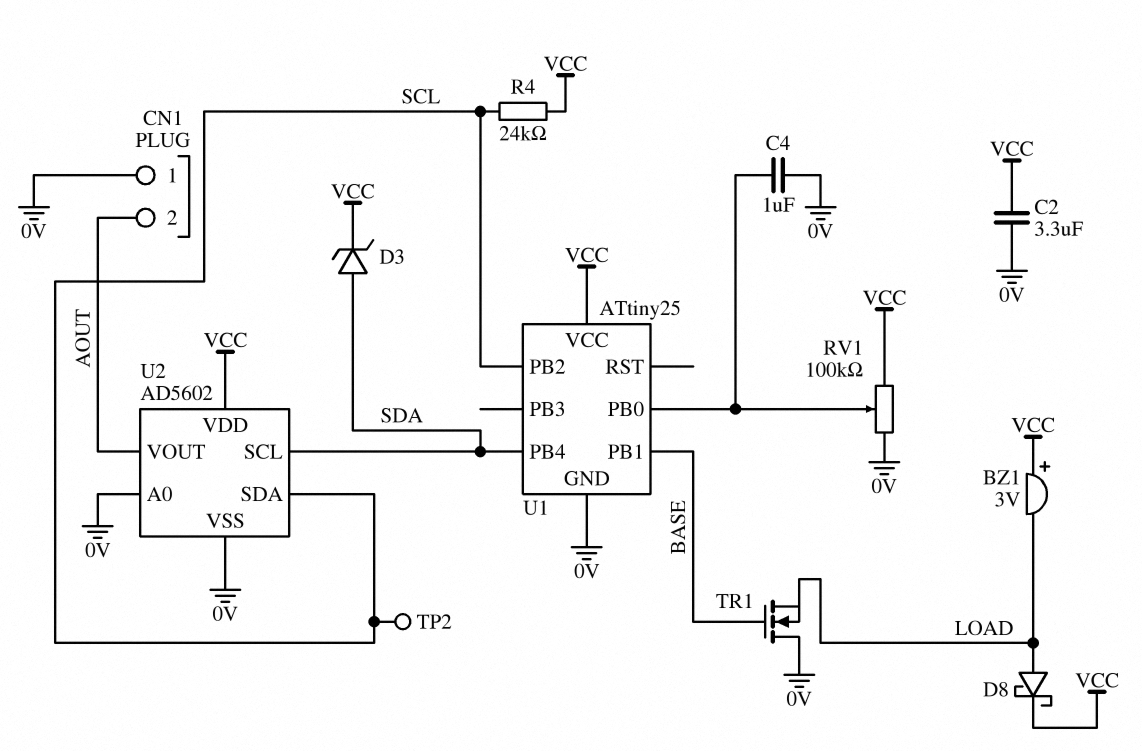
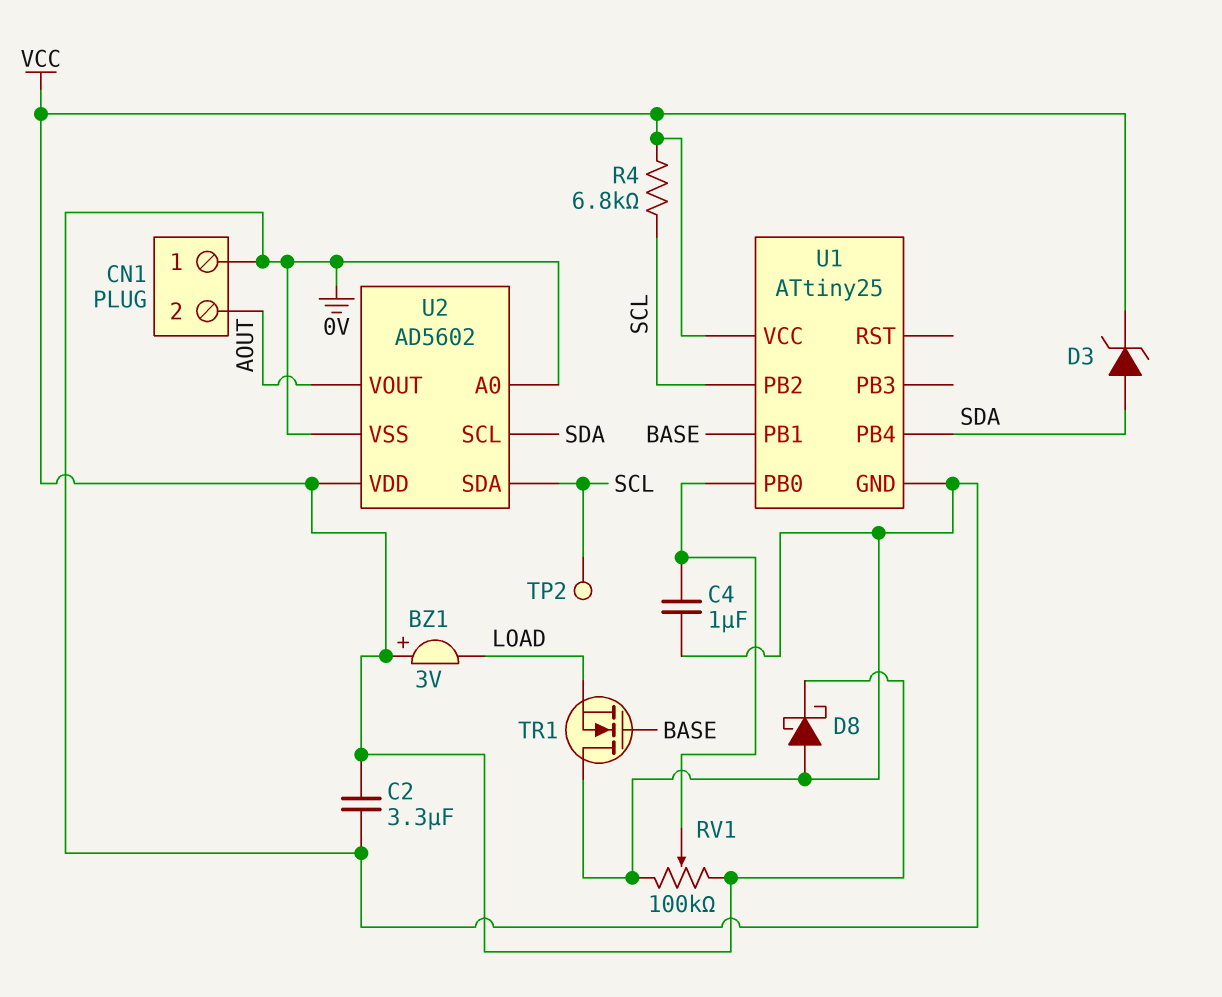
D8: schottky (A LOAD, K VCC) -> schottky (A 0V, K VCC)
R4: 24k (SCL, VCC) -> 6.8k (SCL, VCC)

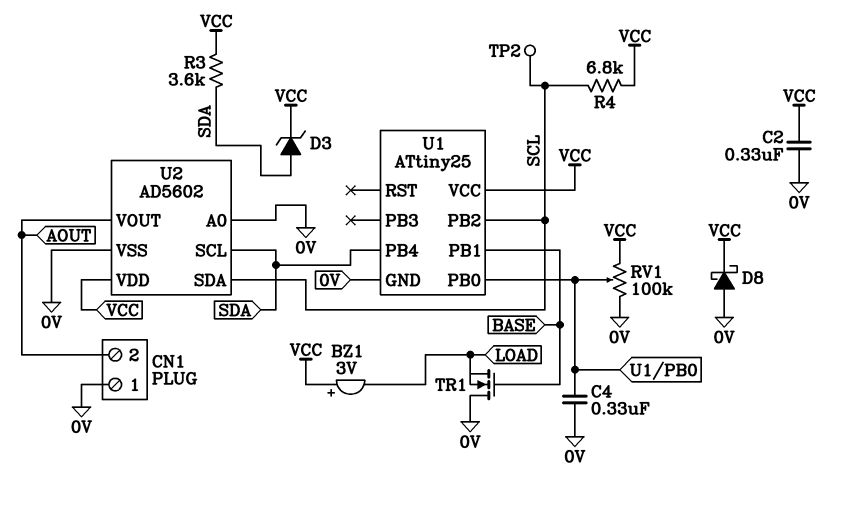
C2: 3.3uF (0V, VCC) -> 330nF (0V, VCC)
C4: 1uF (0V, U1/PB0) -> 330nF (0V, U1/PB0)
R3: none -> 3.6k (SDA, VCC)

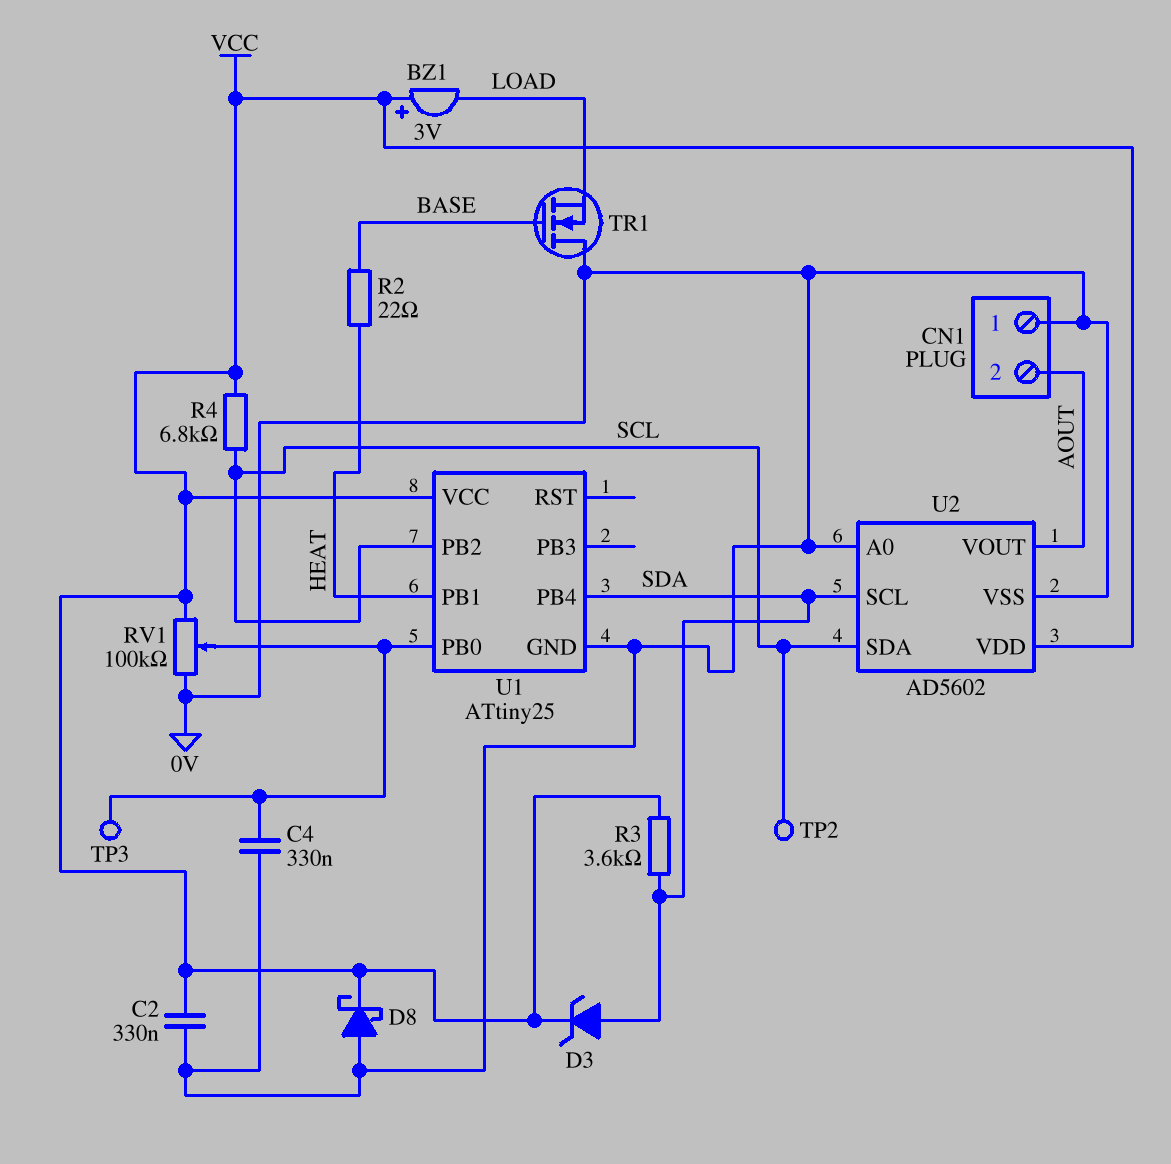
R2: none -> 22 (BASE, HEAT)
TP3: none -> test point (U1/PB0)
U1 pin PB1: BASE -> HEAT

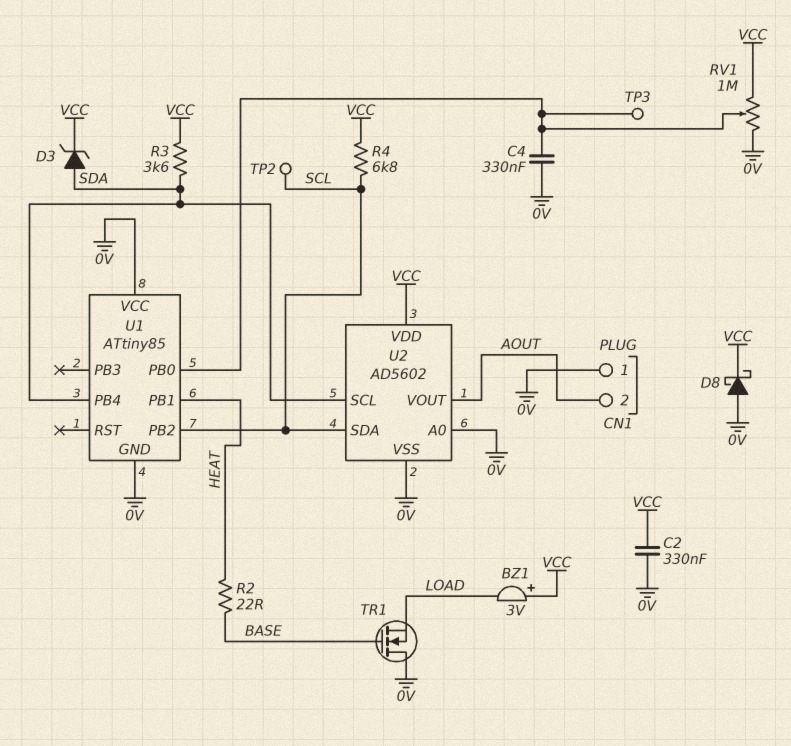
RV1: 100k (0V, VCC, wiper U1/PB0) -> 1M (0V, VCC, wiper U1/PB0)
U1: ATtiny25 -> ATtiny85
U1 pin VCC: VCC -> 0V

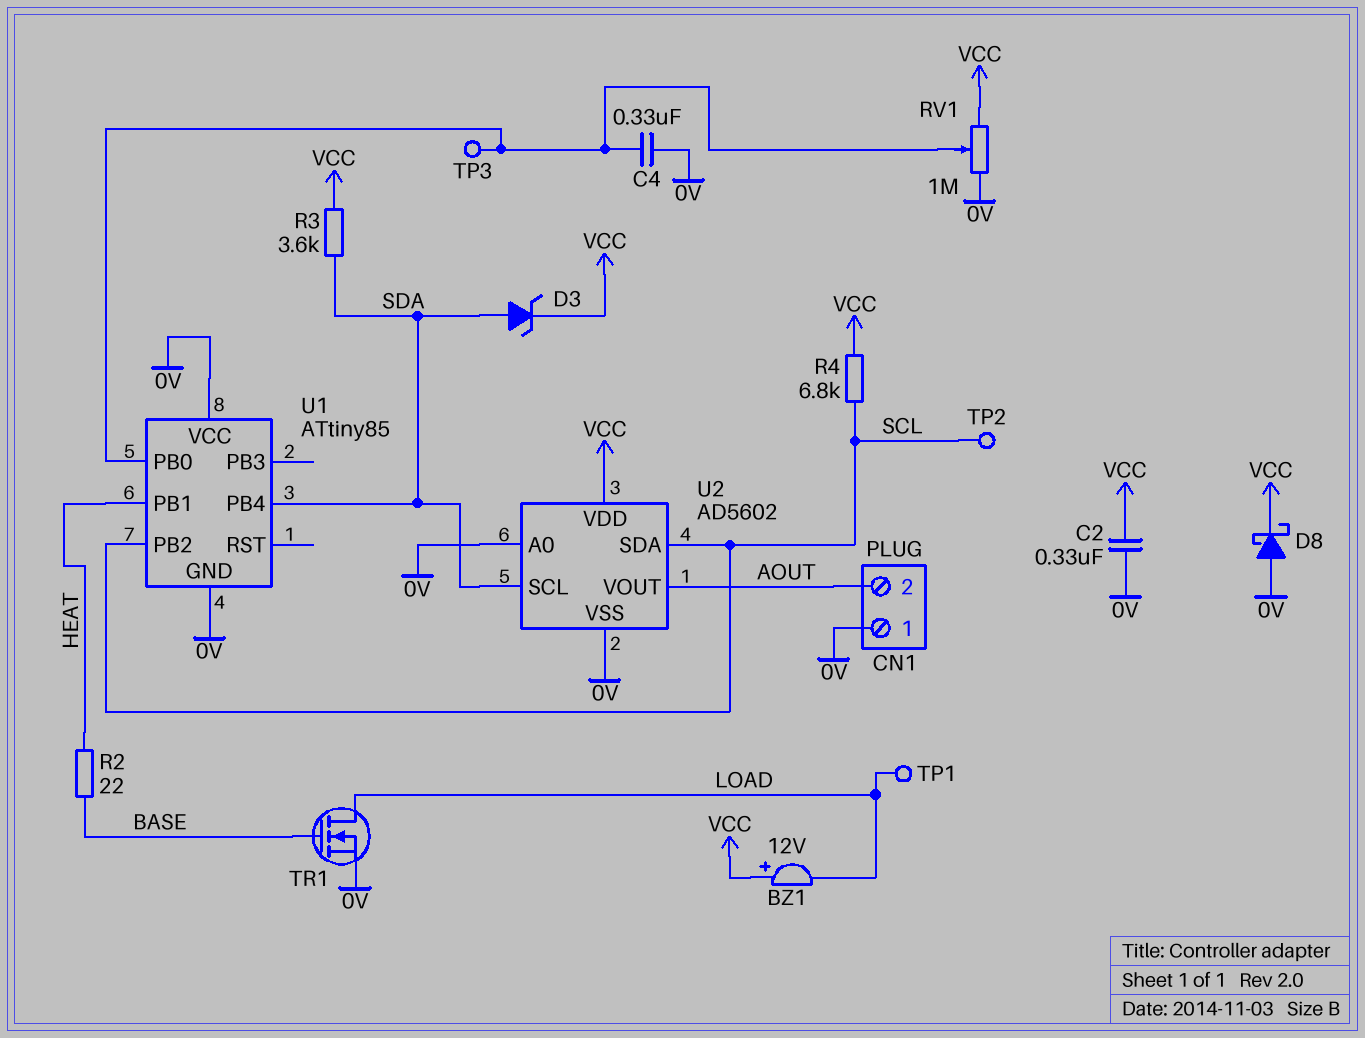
BZ1: buzzer 3V (plus VCC, minus LOAD) -> buzzer 12V (plus VCC, minus LOAD)
TP1: none -> test point (LOAD)
TR1: NMOS (G BASE, D 0V, S LOAD) -> NMOS (G BASE, D LOAD, S 0V)

